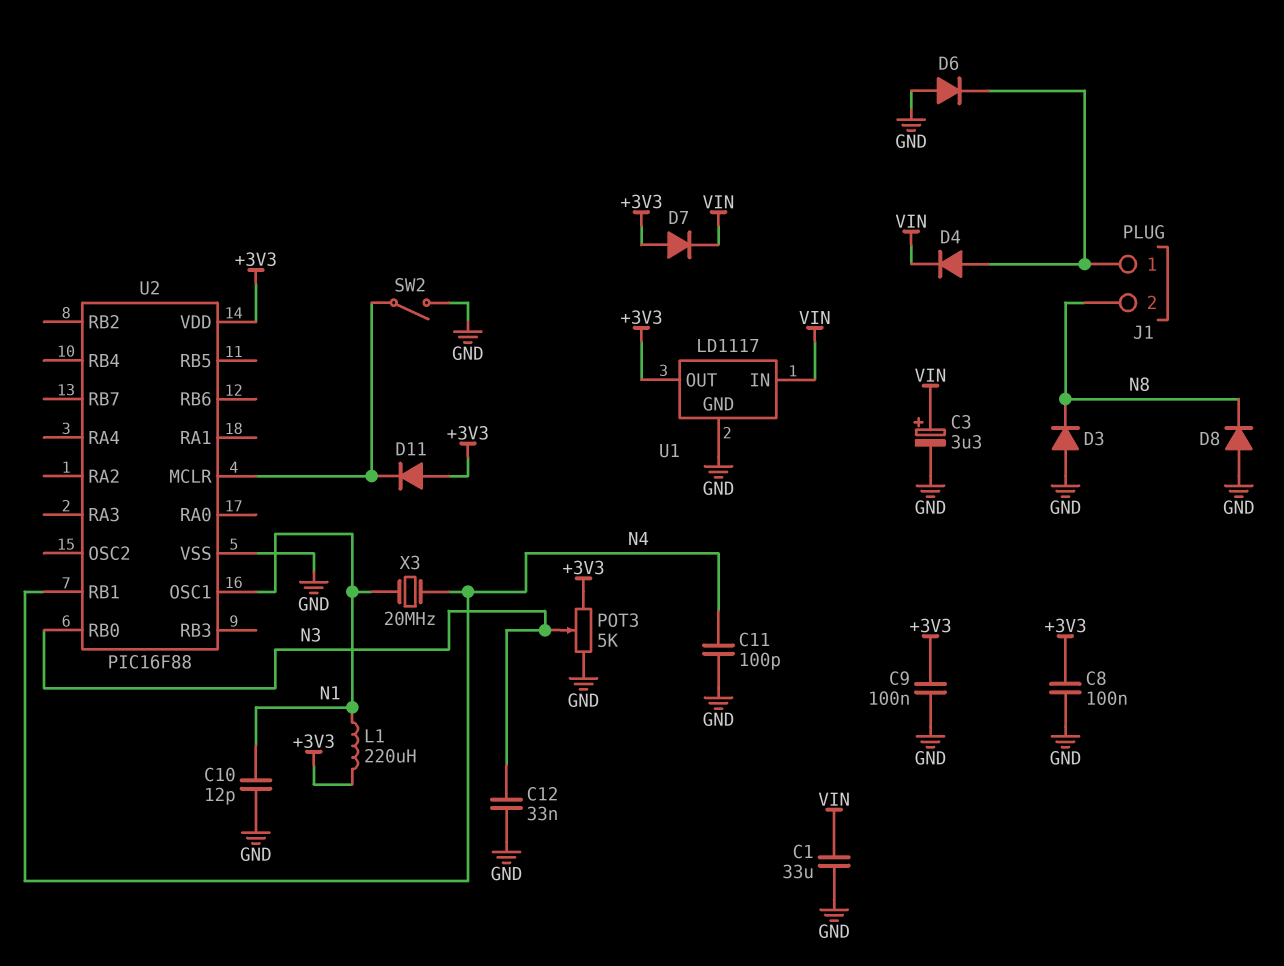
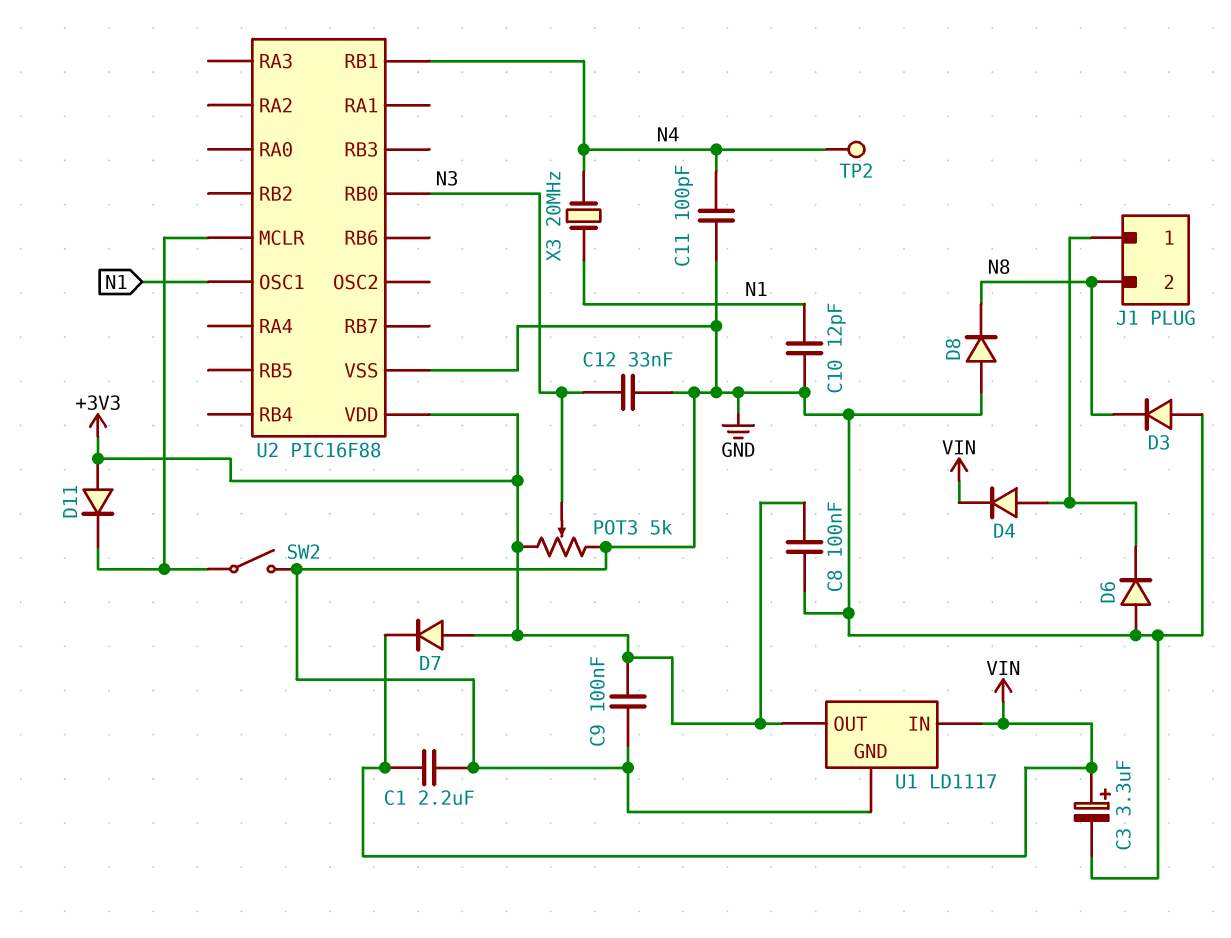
C1: 33uF (GND, VIN) -> 2.2uF (GND, VIN)
L1: 220uH (+3V3, N1) -> none
TP2: none -> test point (N4)

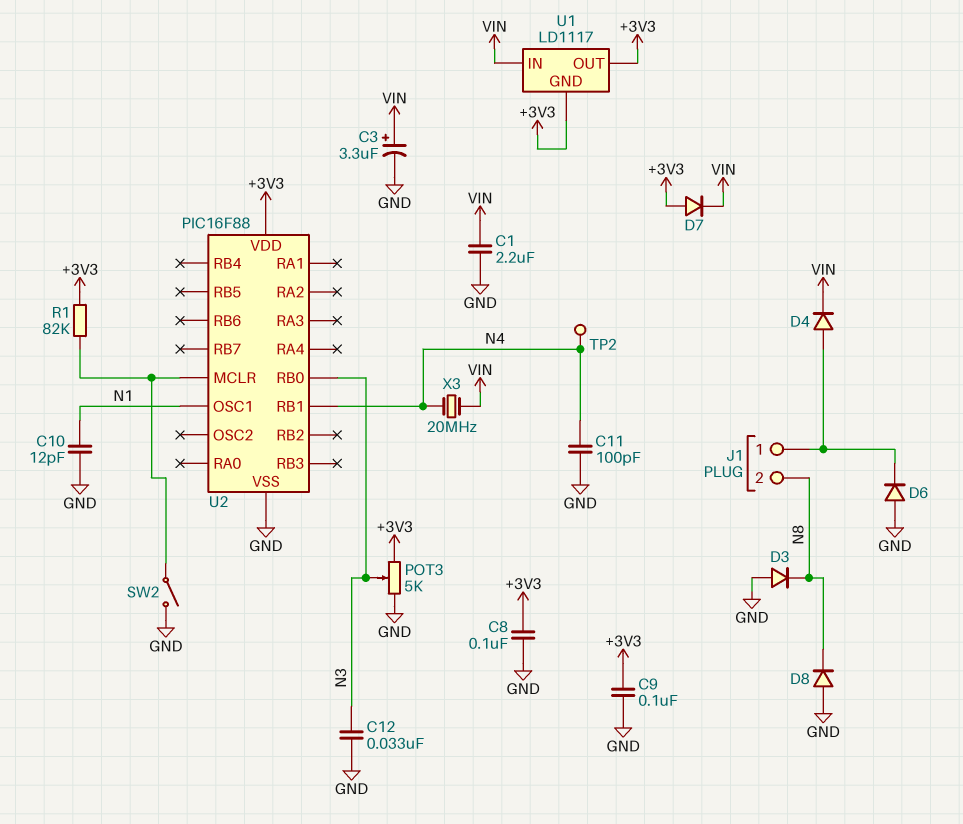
D11: diode (A +3V3, K U2/MCLR) -> none
R1: none -> 82k (+3V3, U2/MCLR)
U1 pin GND: GND -> +3V3
X3: 20MHz (N1, N4) -> 20MHz (N4, VIN)

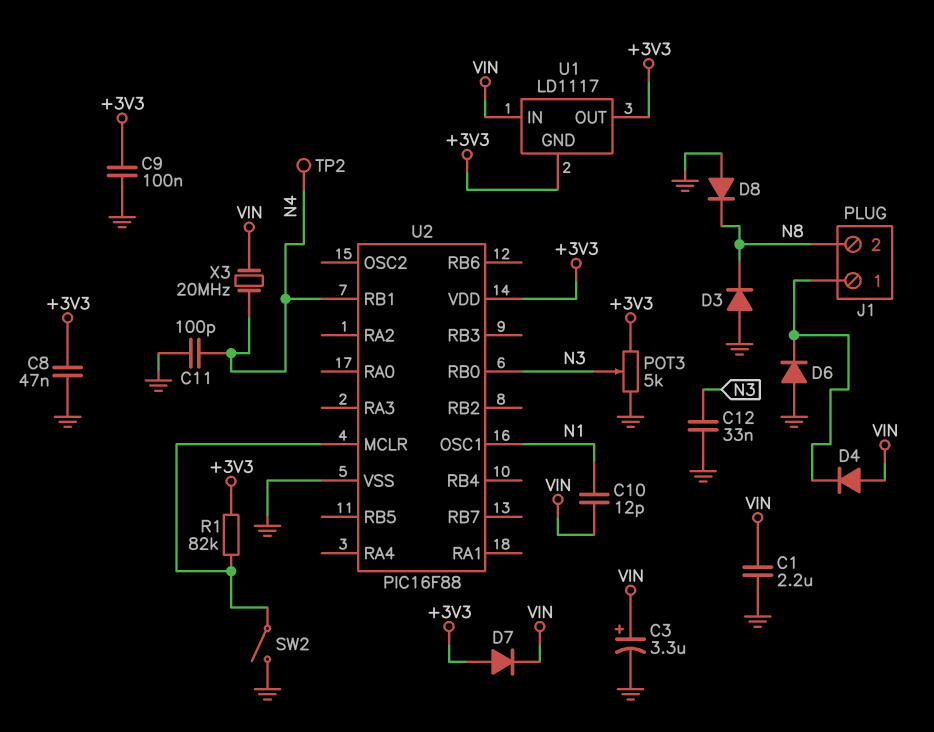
C8: 100nF (+3V3, GND) -> 47nF (+3V3, GND)
C10: 12pF (GND, N1) -> 12pF (N1, VIN)
D4: diode (A J1/1, K VIN) -> diode (A VIN, K J1/1)

